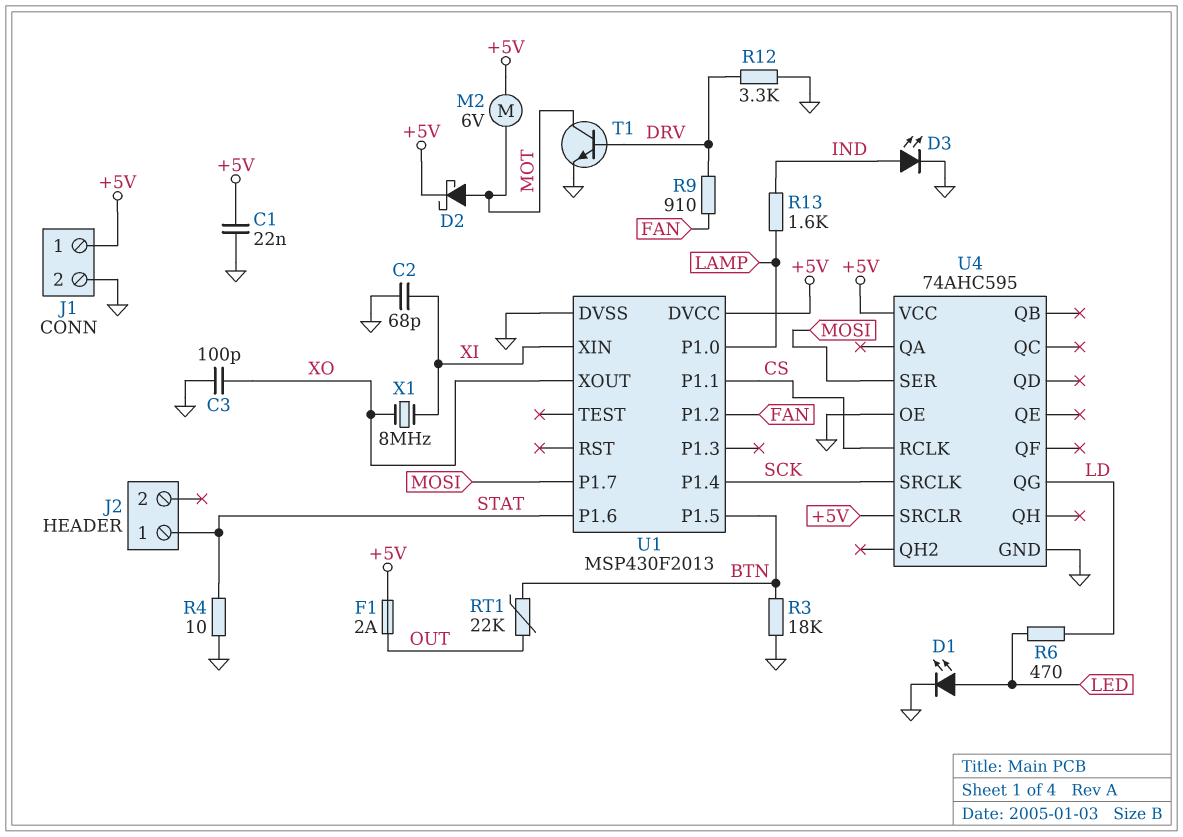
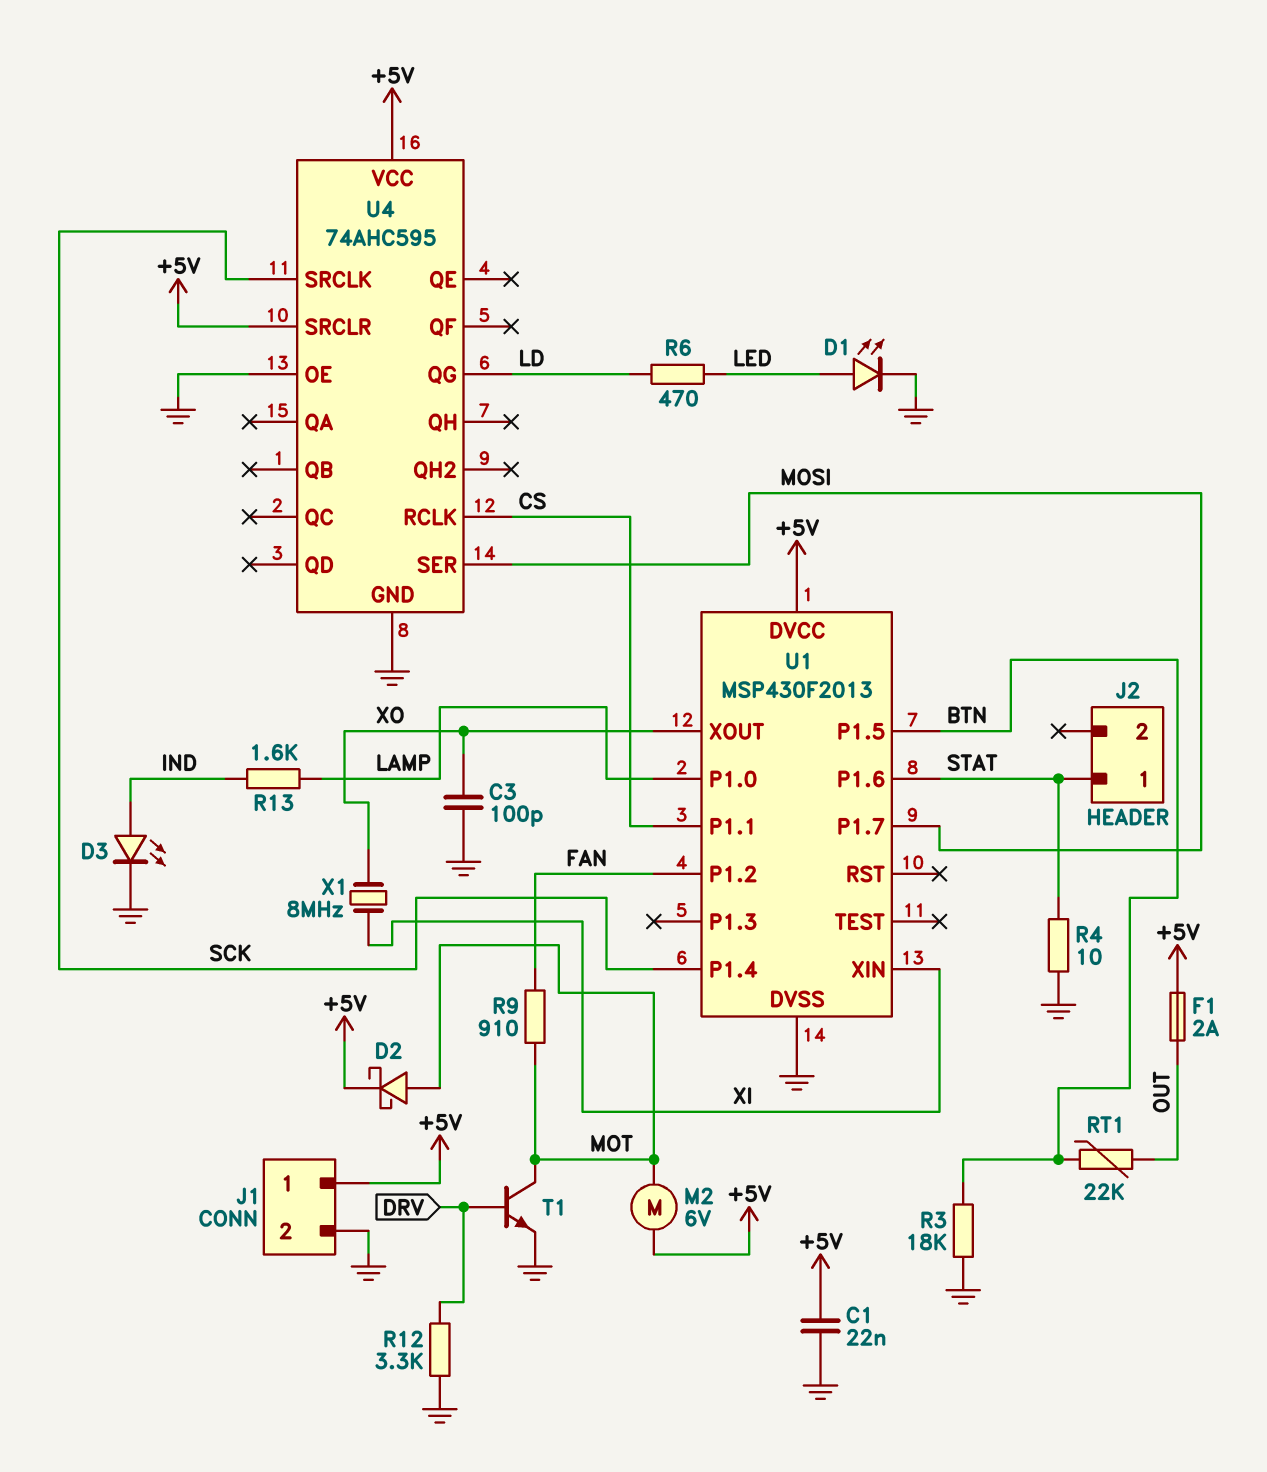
C2: 68pF (GND, XI) -> none
R9: 910 (DRV, FAN) -> 910 (FAN, MOT)

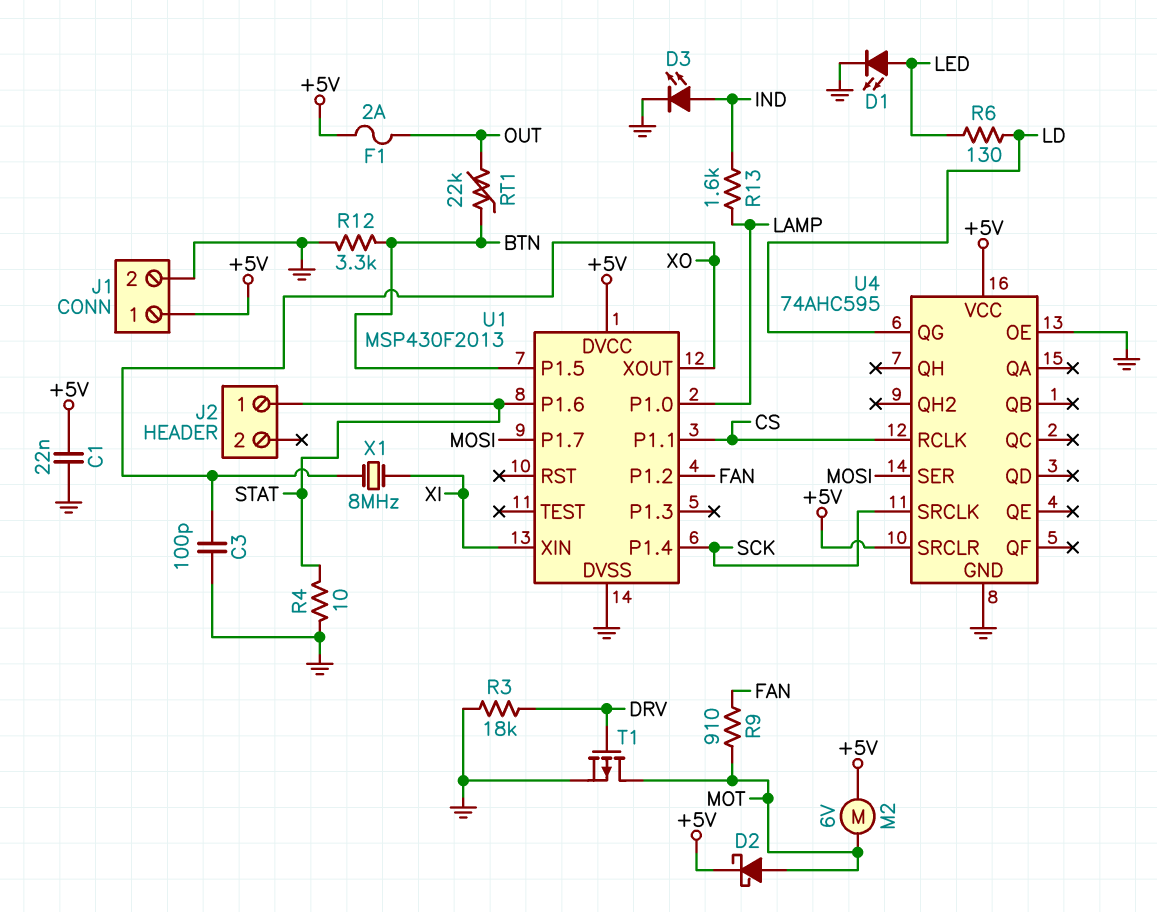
R3: 18k (BTN, GND) -> 18k (DRV, GND)
R6: 470 (LD, LED) -> 130 (LD, LED)
R12: 3.3k (DRV, GND) -> 3.3k (BTN, GND)
T1: NPN (B DRV, C MOT, E GND) -> PMOS (G DRV, D MOT, S GND)

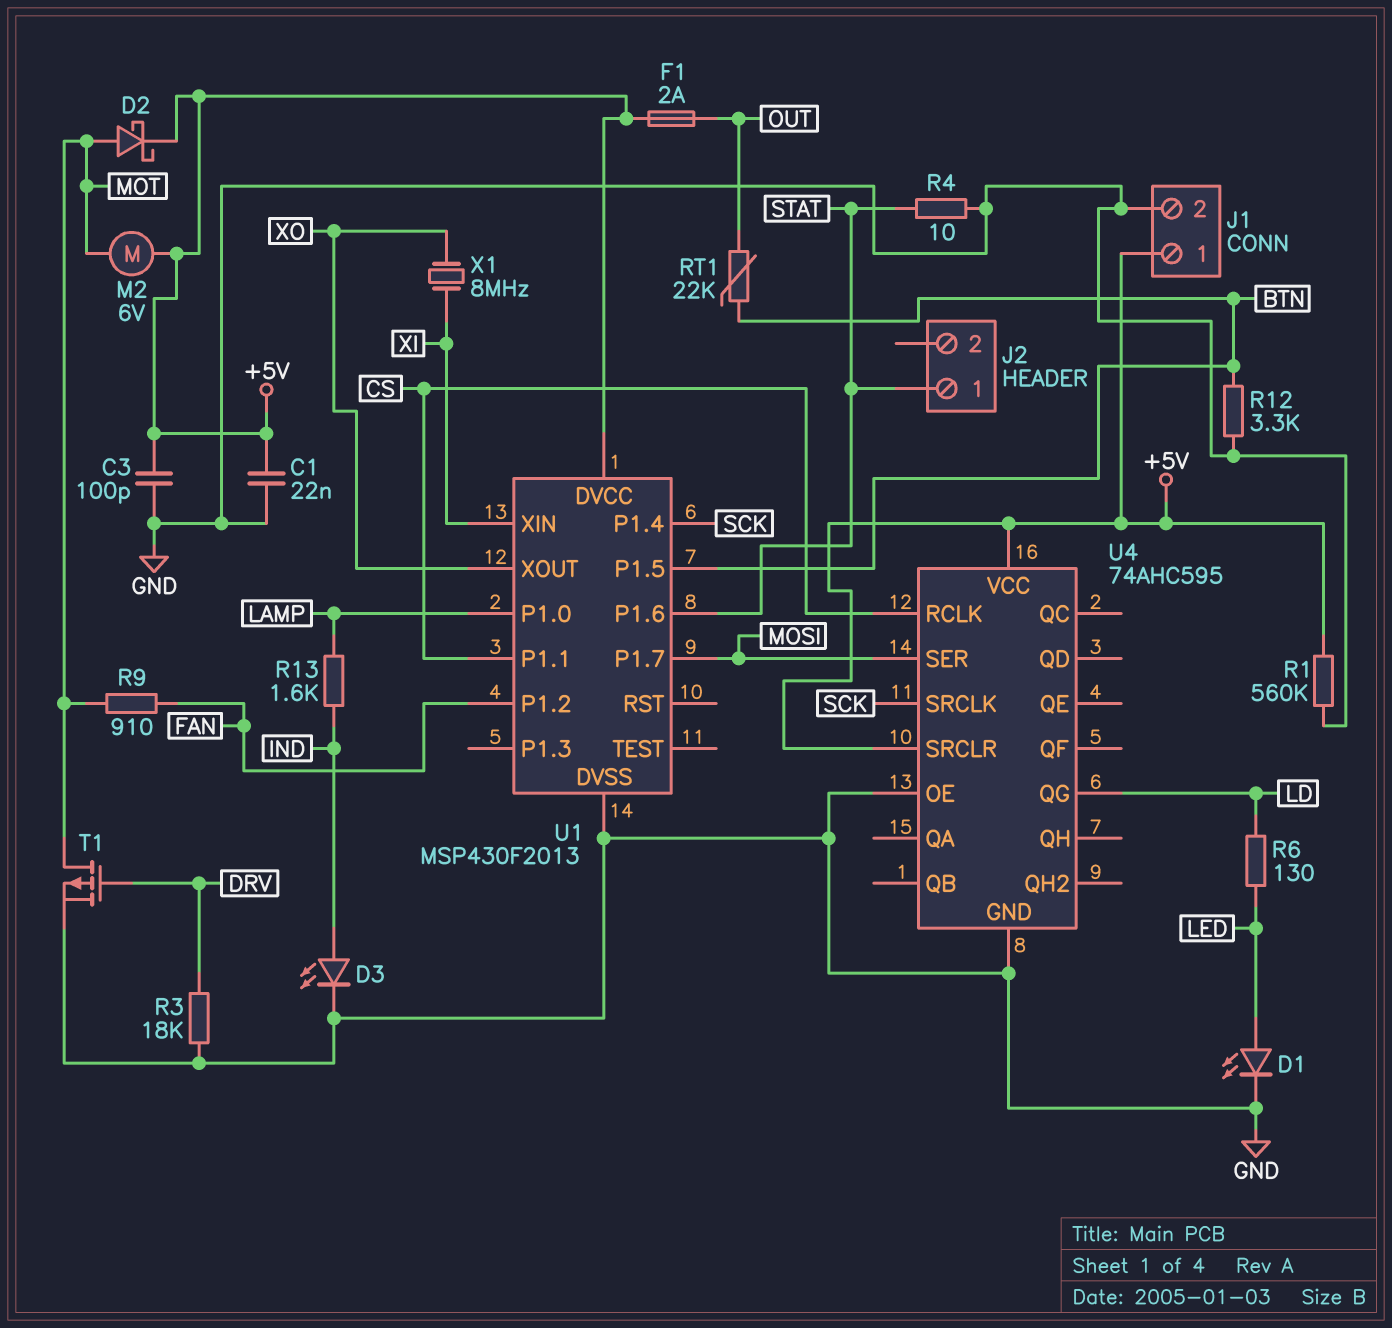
C3: 100pF (GND, XO) -> 100pF (+5V, GND)
R1: none -> 560k (+5V, GND)

